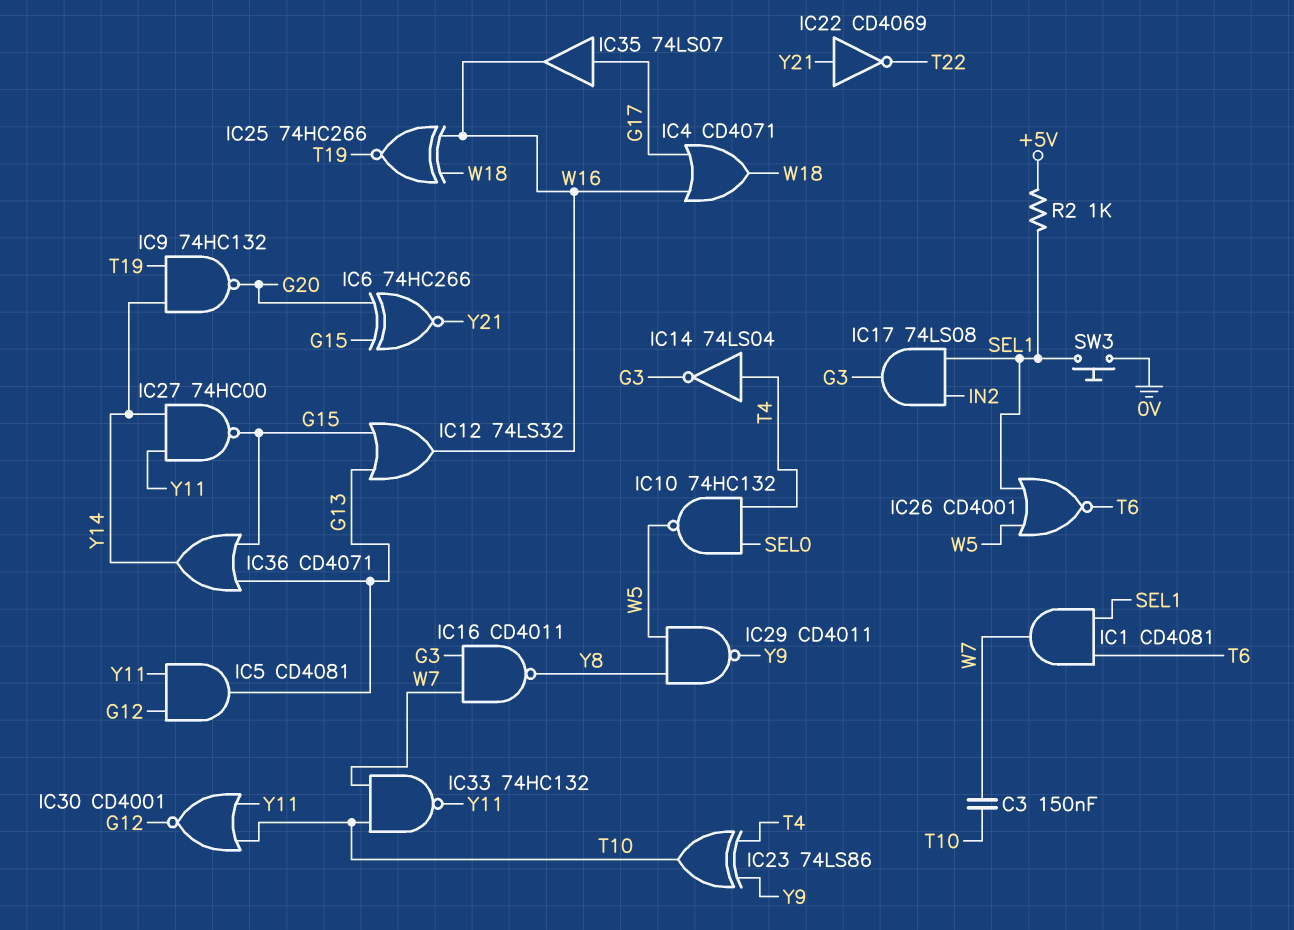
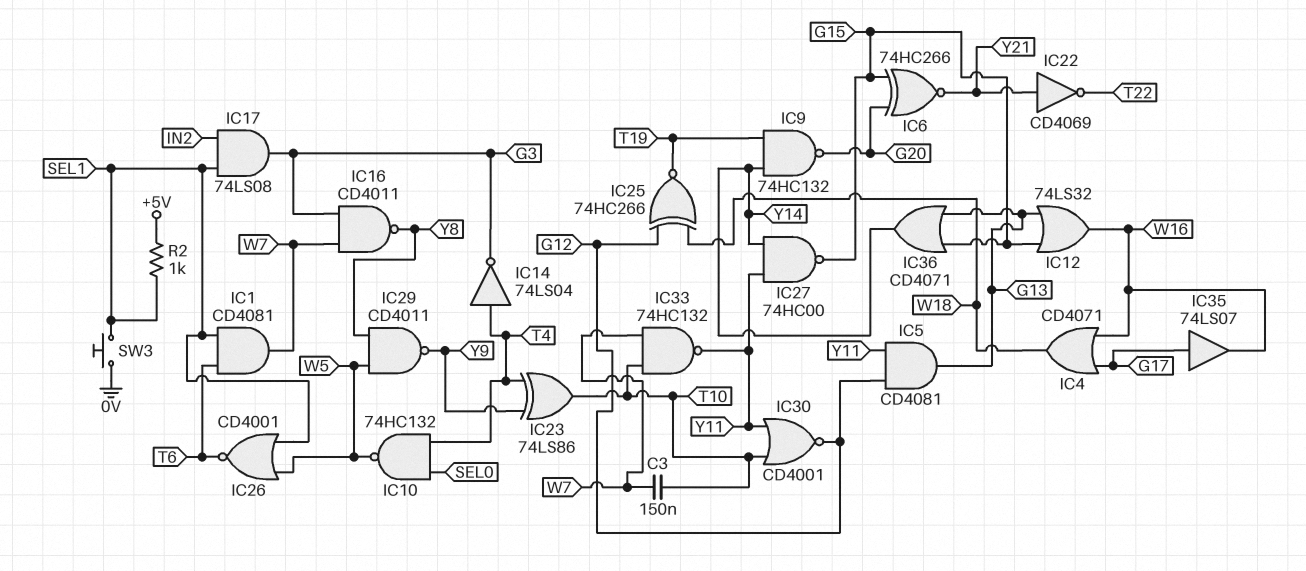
IC25: XNOR 74HC266 (in W16, in W18, out T19) -> XNOR 74HC266 (in G12, in W18, out T19)

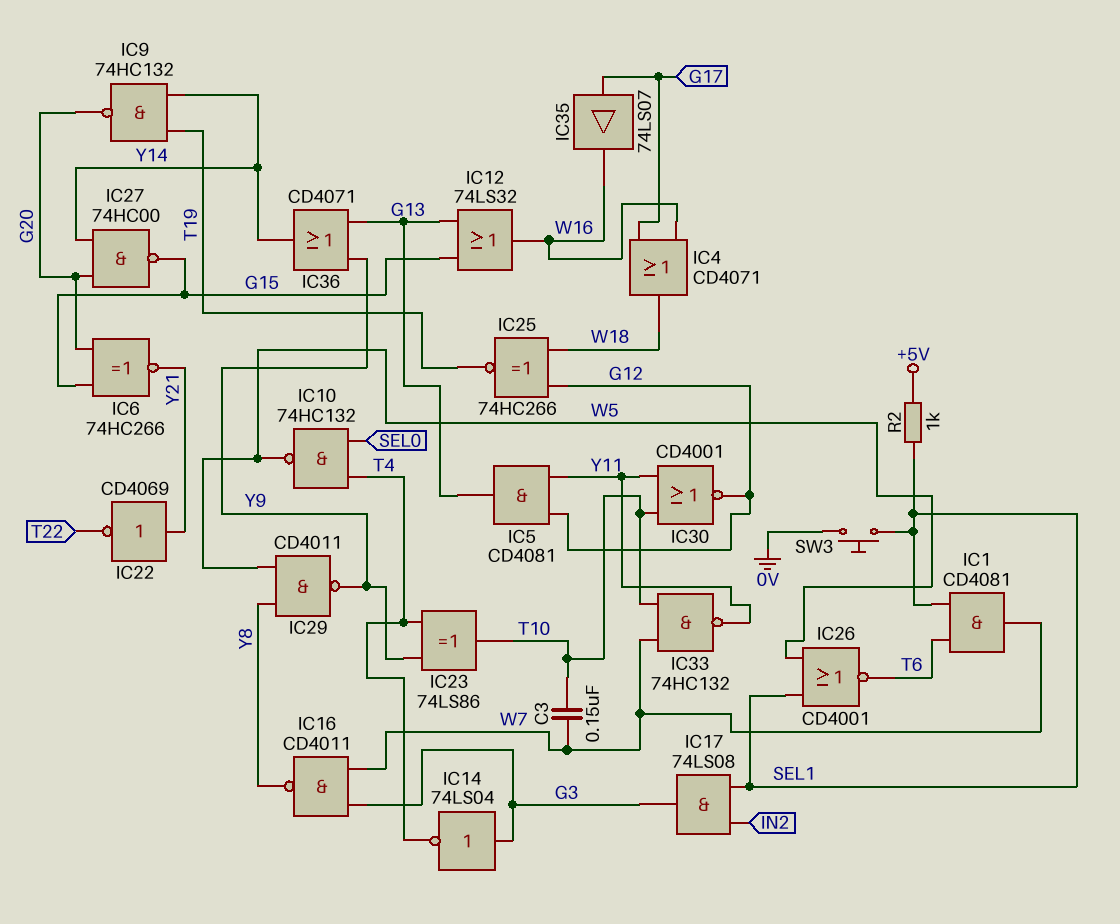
IC14: NOT 74LS04 (in T4, out G3) -> NOT 74LS04 (in G3, out T4)
IC27: NAND 74HC00 (in Y11, in Y14, out G15) -> NAND 74HC00 (in G20, in Y14, out G15)
IC36: OR CD4071 (in G13, in G15, out Y14) -> OR CD4071 (in G13, in Y9, out Y14)

